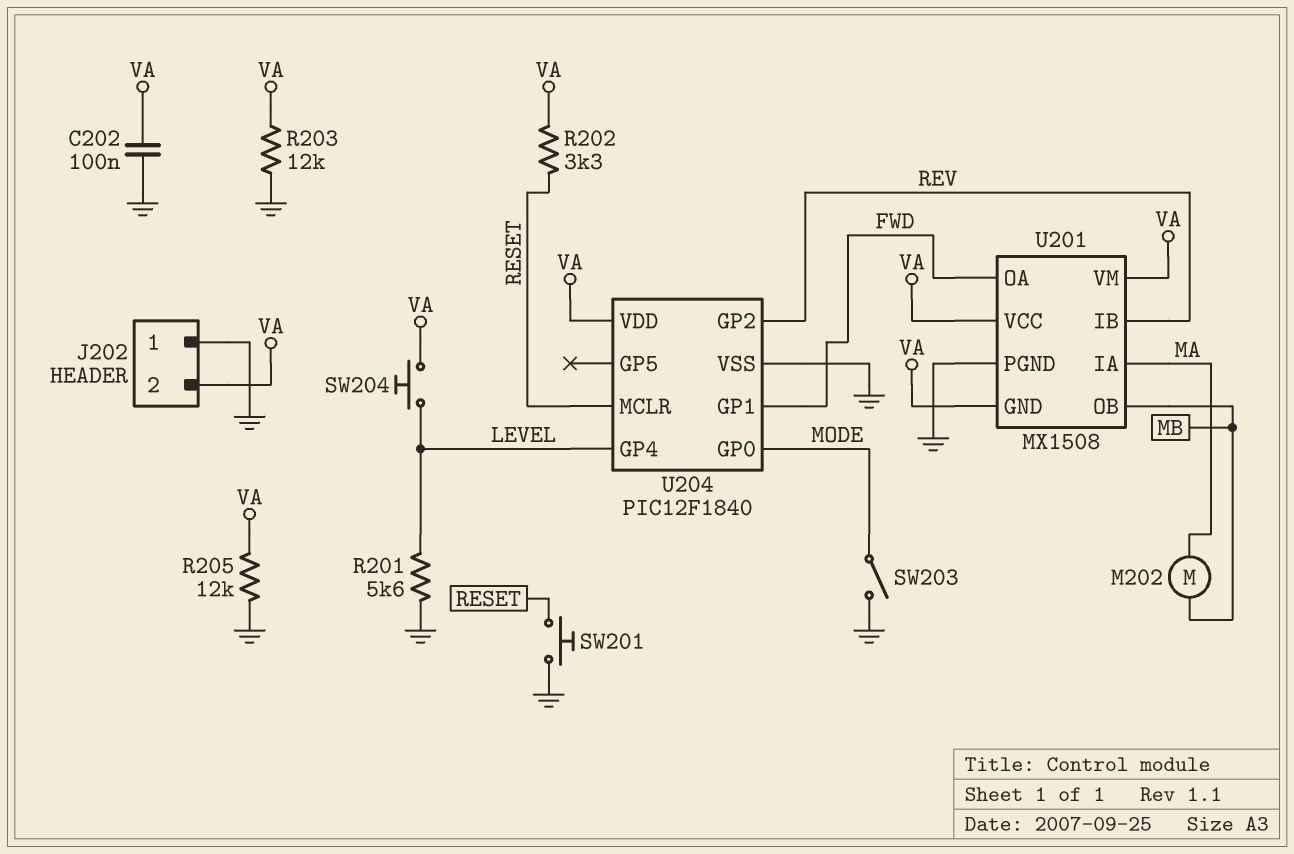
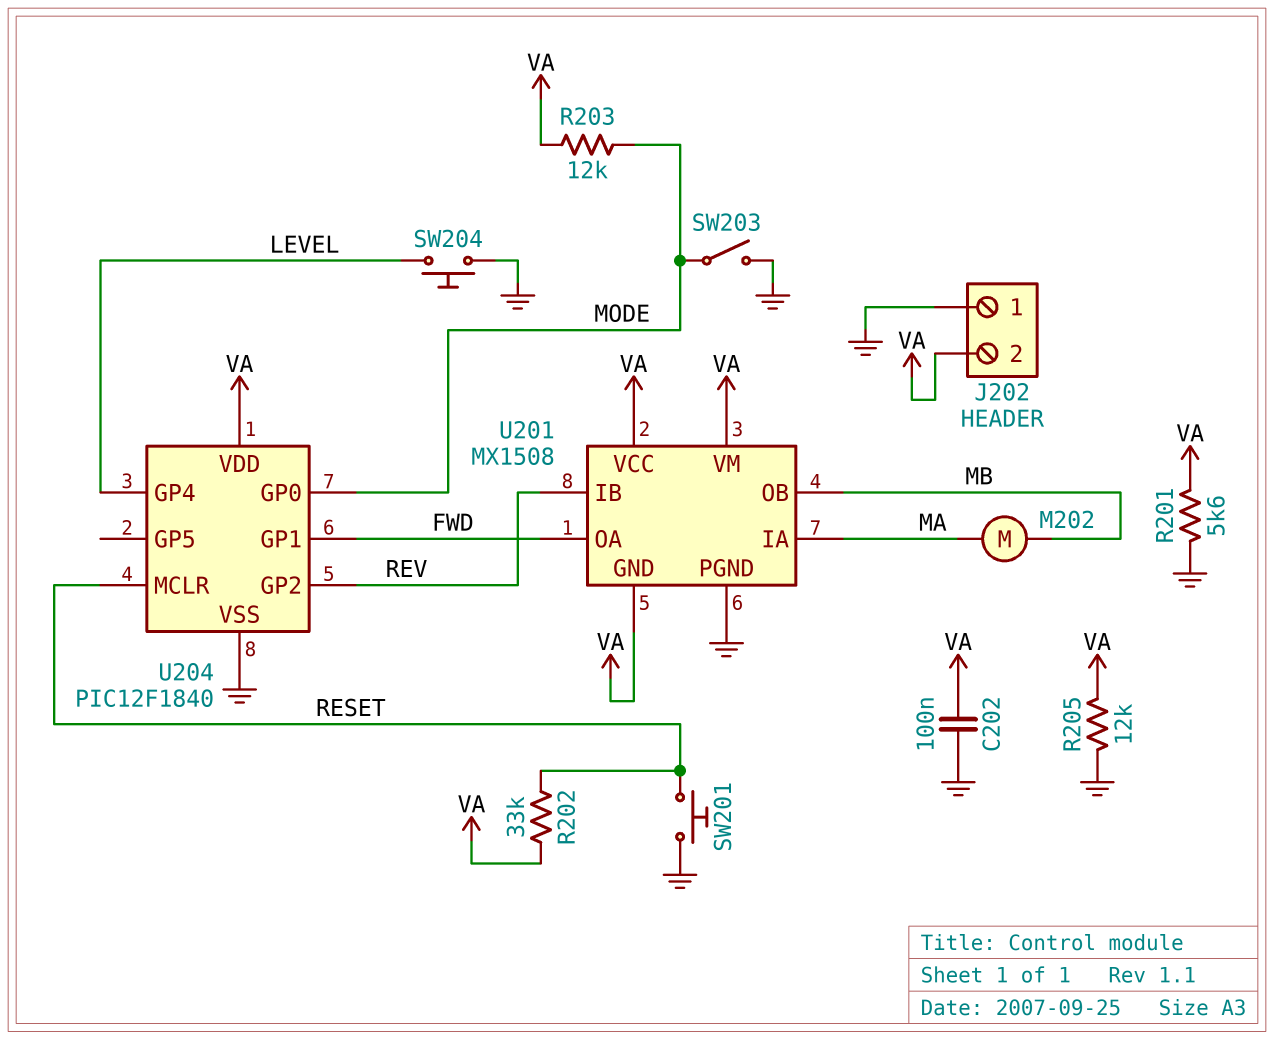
R201: 5.6k (GND, LEVEL) -> 5.6k (GND, VA)
R202: 3.3k (RESET, VA) -> 33k (RESET, VA)
R203: 12k (GND, VA) -> 12k (MODE, VA)
SW204: button (LEVEL, VA) -> button (GND, LEVEL)

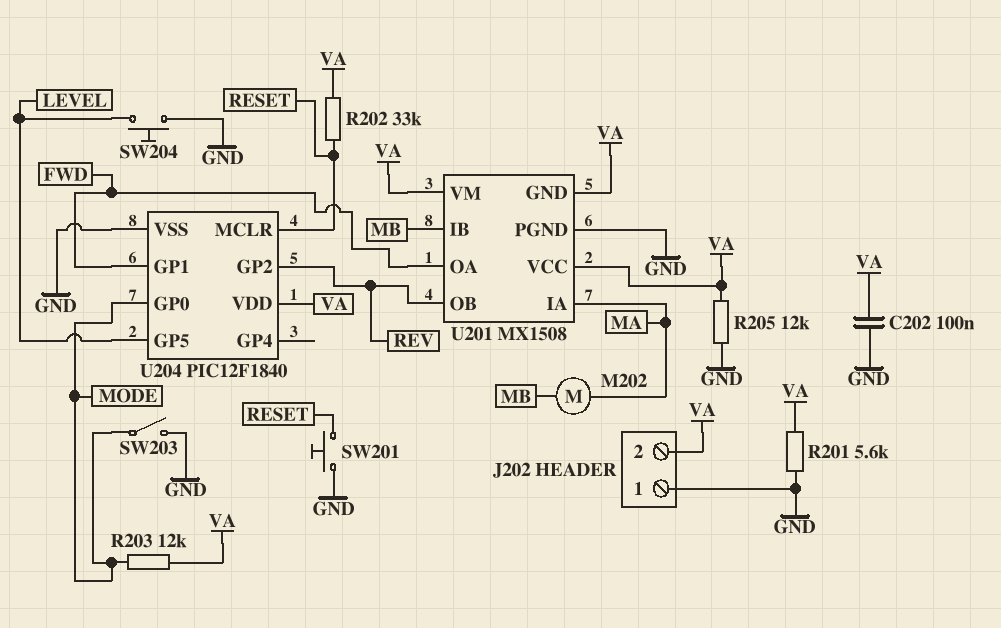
U201 pin IB: REV -> MB
U201 pin OB: MB -> REV
U204 pin GP4: LEVEL -> none
U204 pin GP5: none -> LEVEL

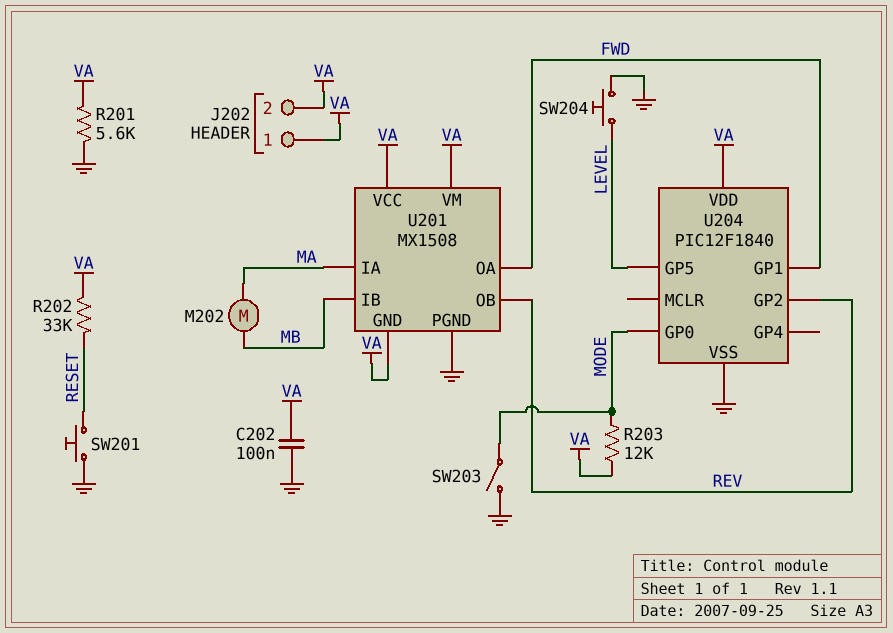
J202 pin 1: GND -> VA
R205: 12k (GND, VA) -> none
U204 pin MCLR: RESET -> none

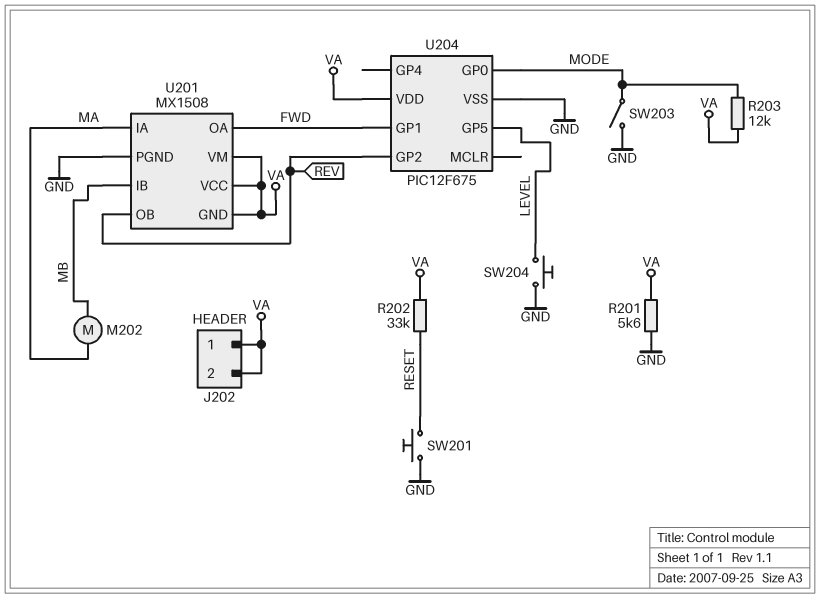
C202: 100nF (GND, VA) -> none
U204: PIC12F1840 -> PIC12F675

